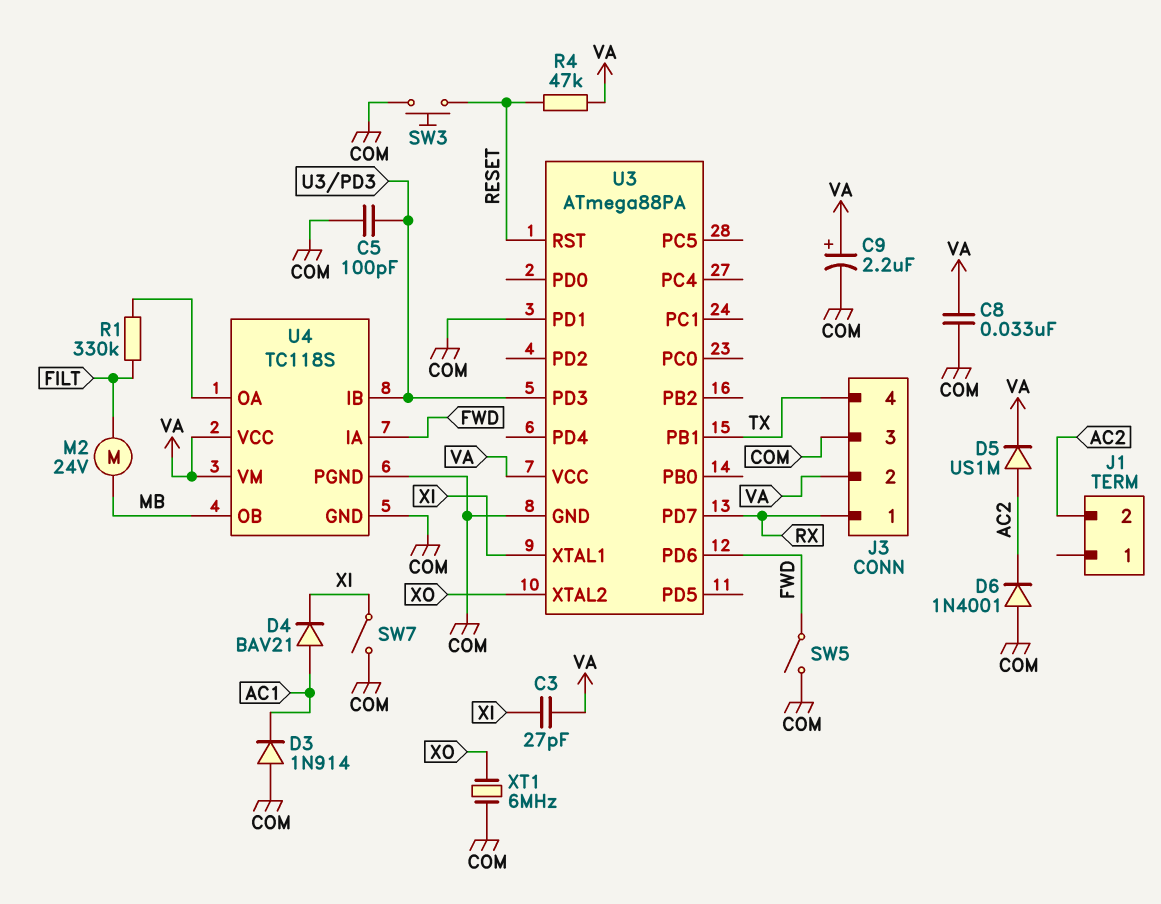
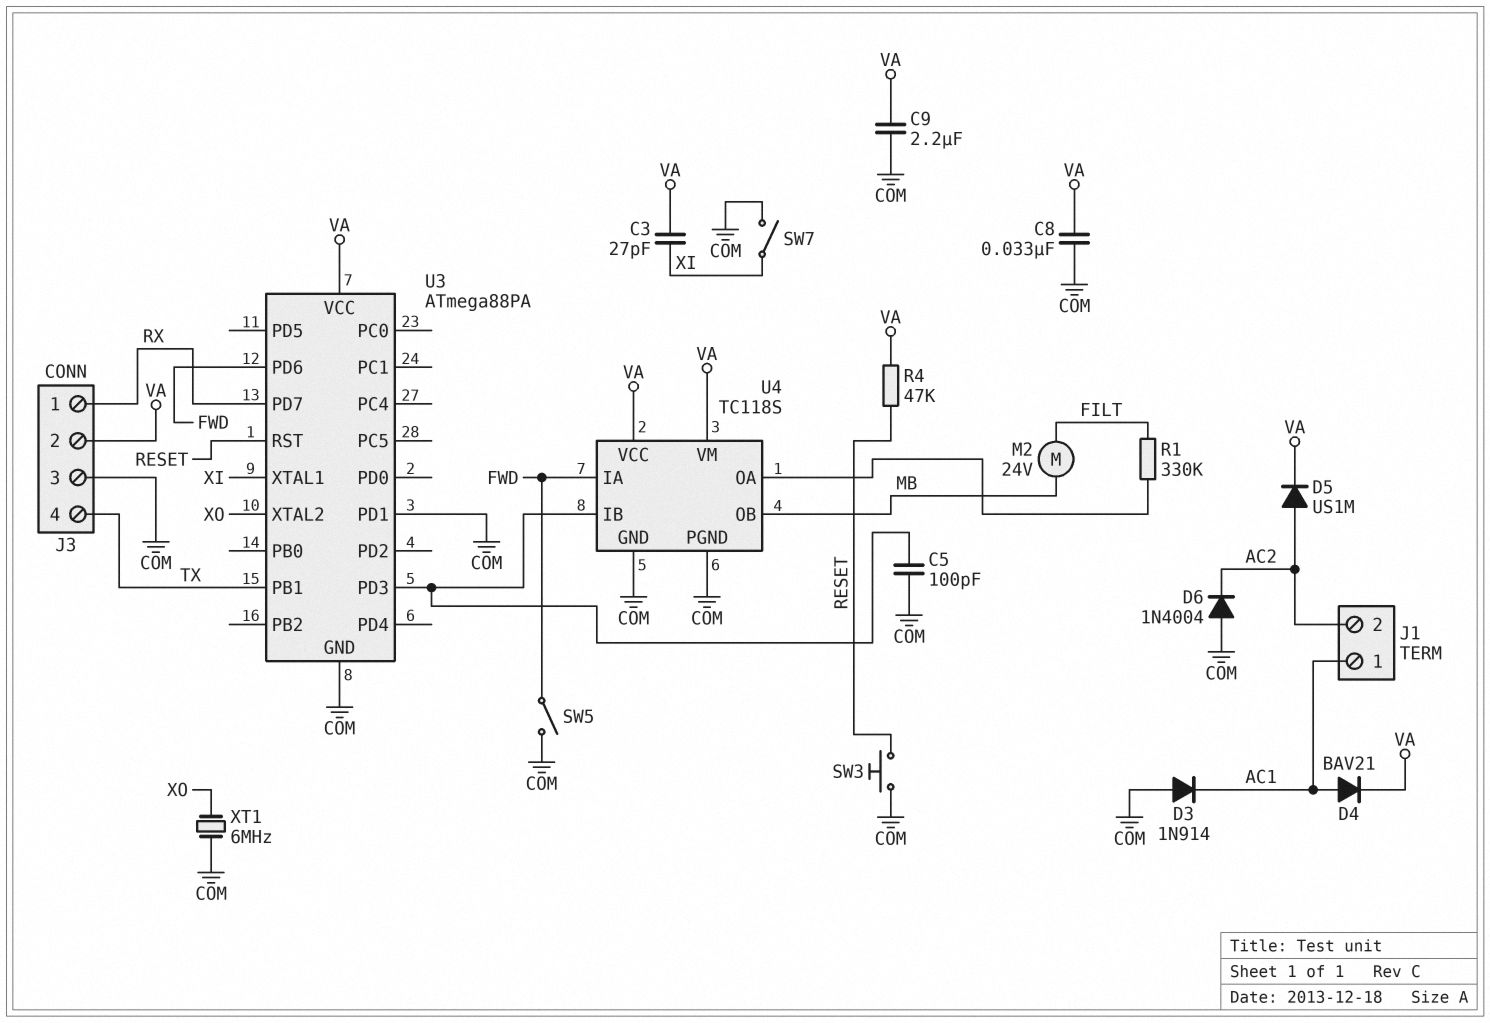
C9: 2.2uF (plus VA, minus COM) -> 2.2uF (COM, VA)
D4: diode BAV21 (A AC1, K XI) -> diode BAV21 (A AC1, K VA)
D6: diode 1N4001 (A COM, K AC2) -> diode 1N4004 (A COM, K AC2)
J1 pin 1: none -> AC1

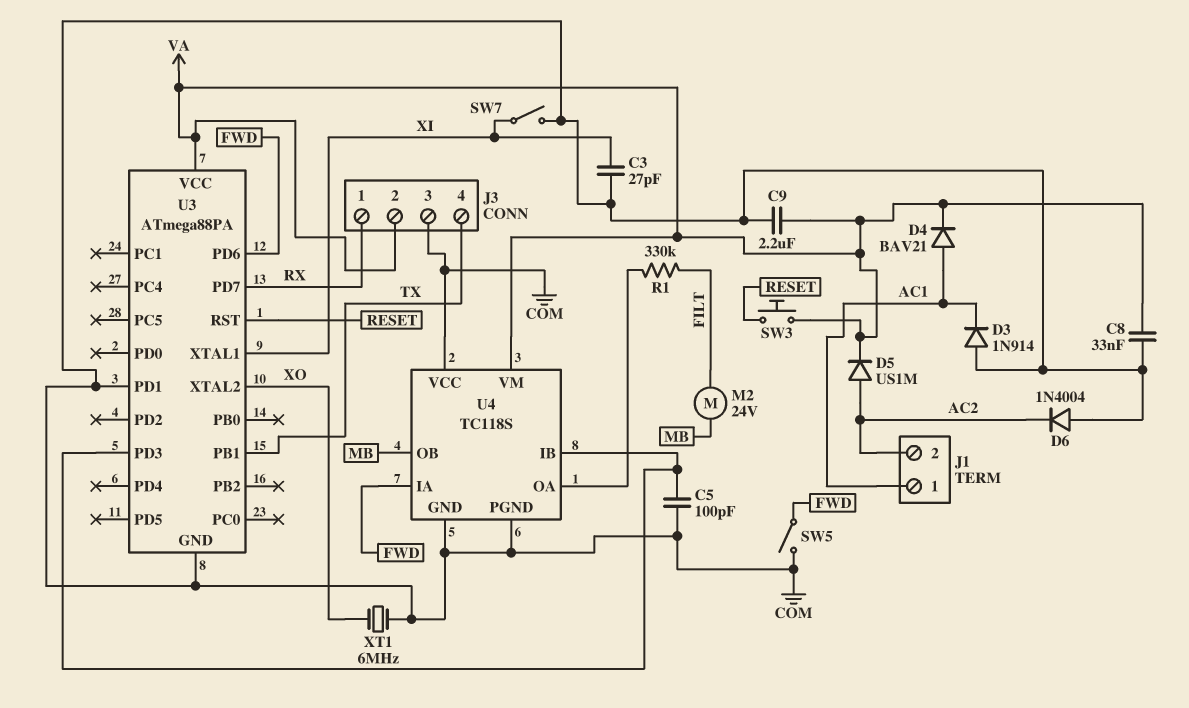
C3: 27pF (VA, XI) -> 27pF (COM, XI)
R4: 47k (RESET, VA) -> none
SW3: button (COM, RESET) -> button (RESET, VA)
U4 pin VCC: VA -> COM

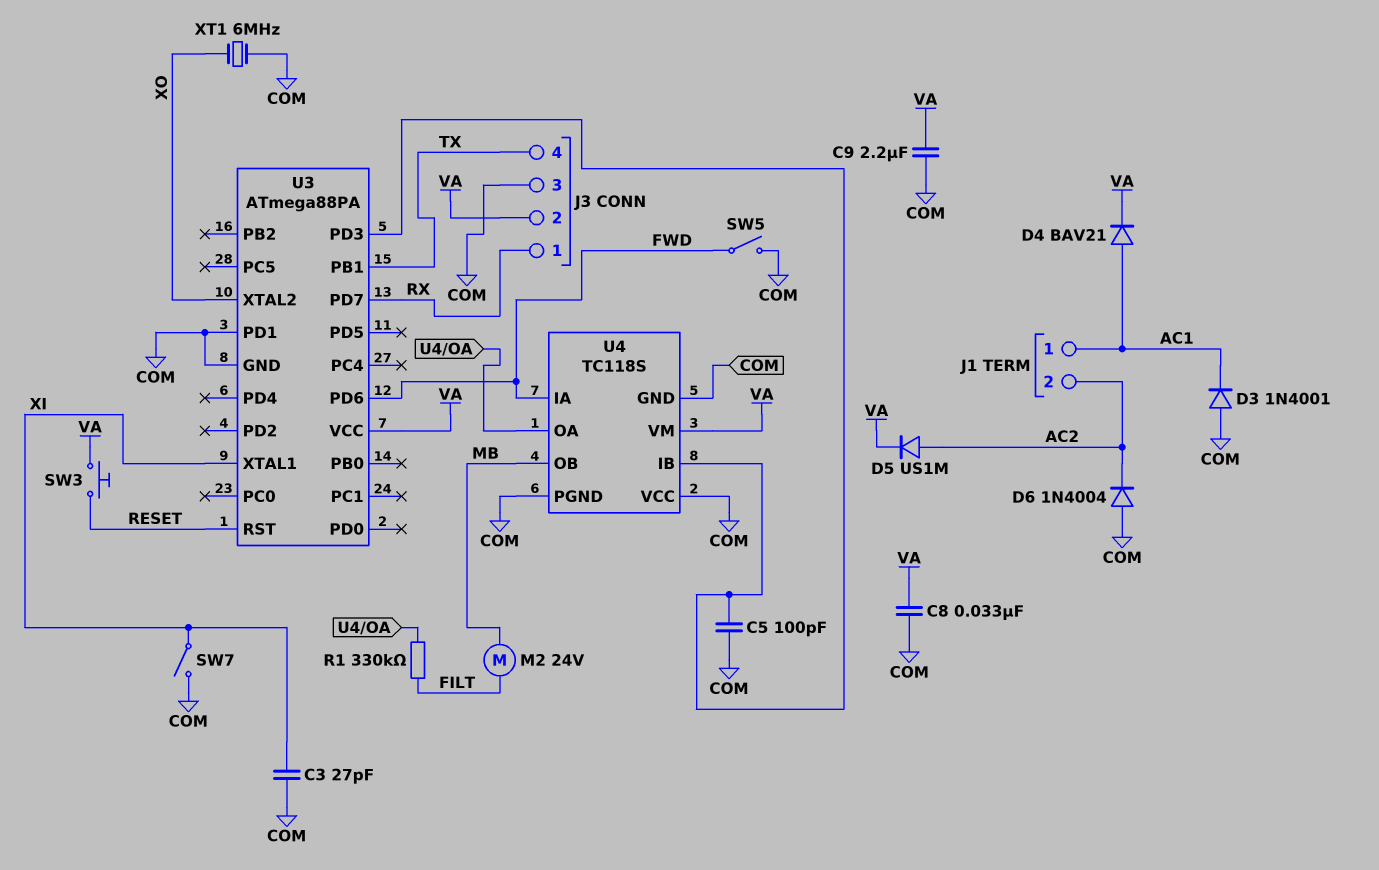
D3: diode 1N914 (A COM, K AC1) -> diode 1N4001 (A COM, K AC1)

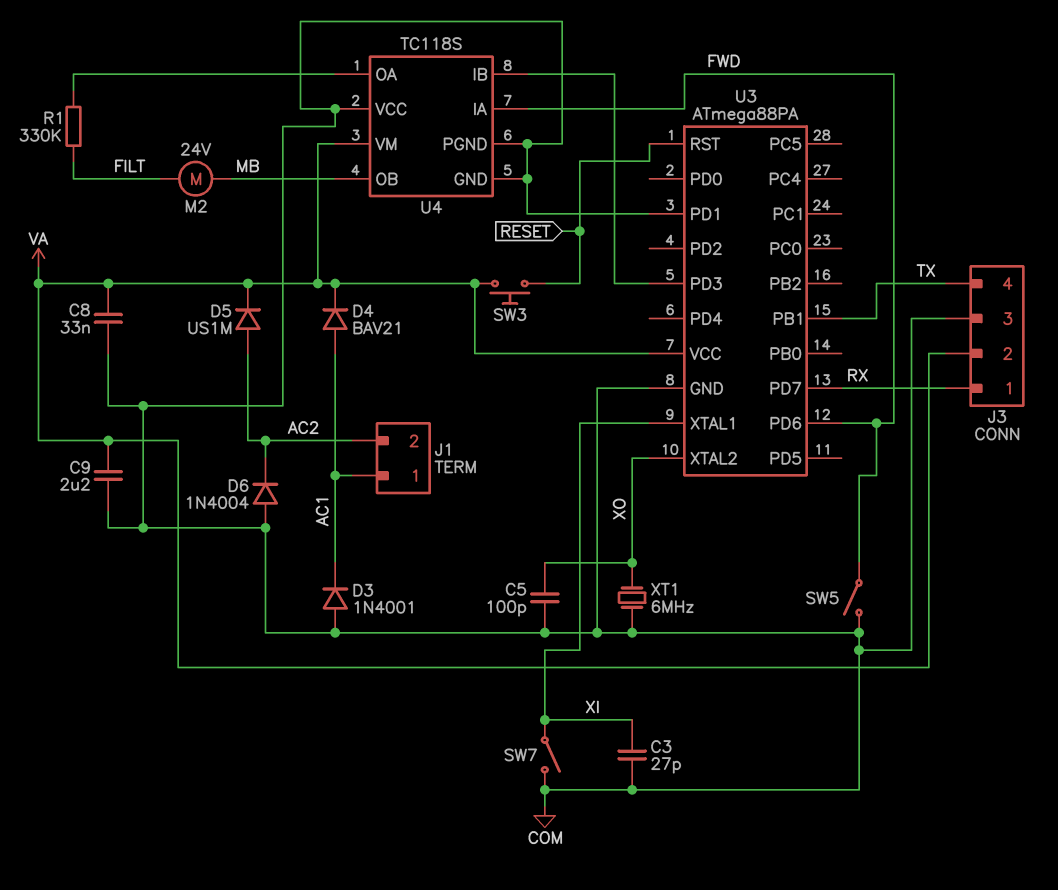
C5: 100pF (COM, U3/PD3) -> 100pF (COM, XO)

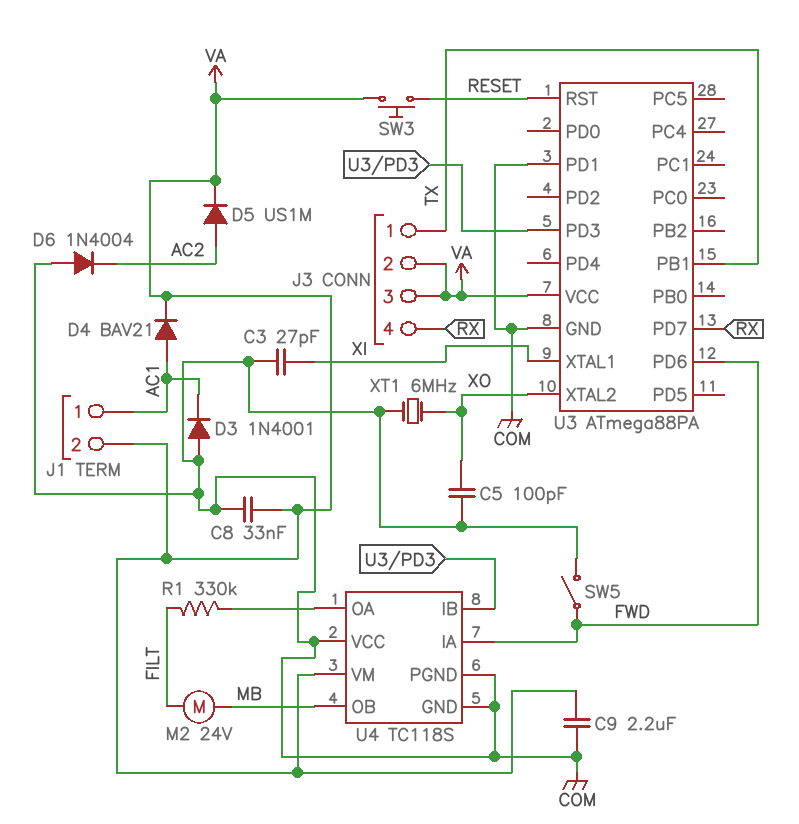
J1 pin 2: AC2 -> VA
J3 pin 1: RX -> TX
J3 pin 3: COM -> VA
J3 pin 4: TX -> RX
SW7: switch (COM, XI) -> none

